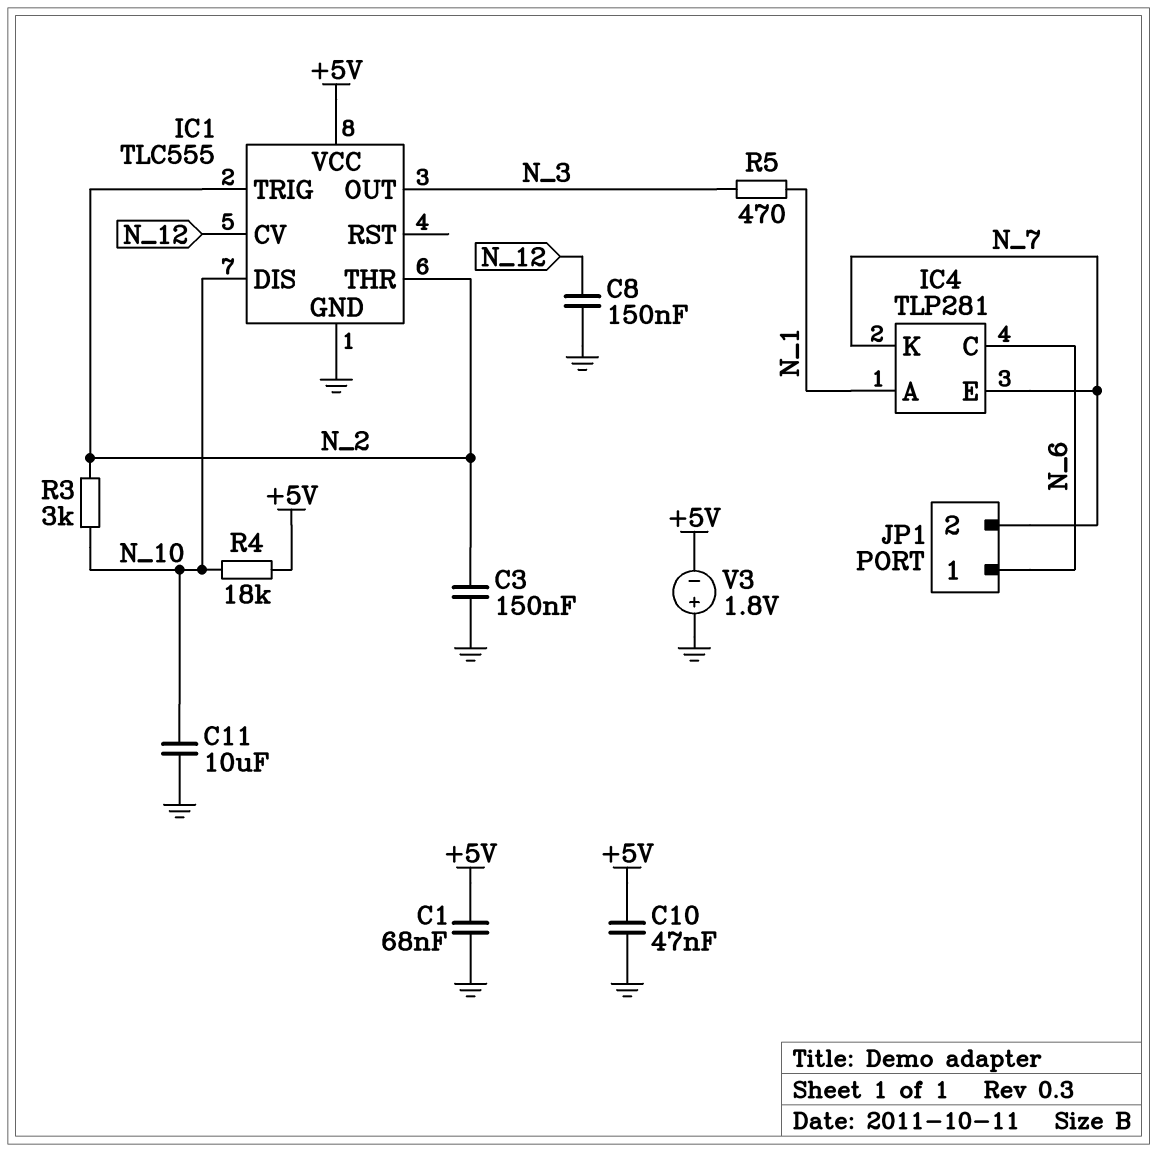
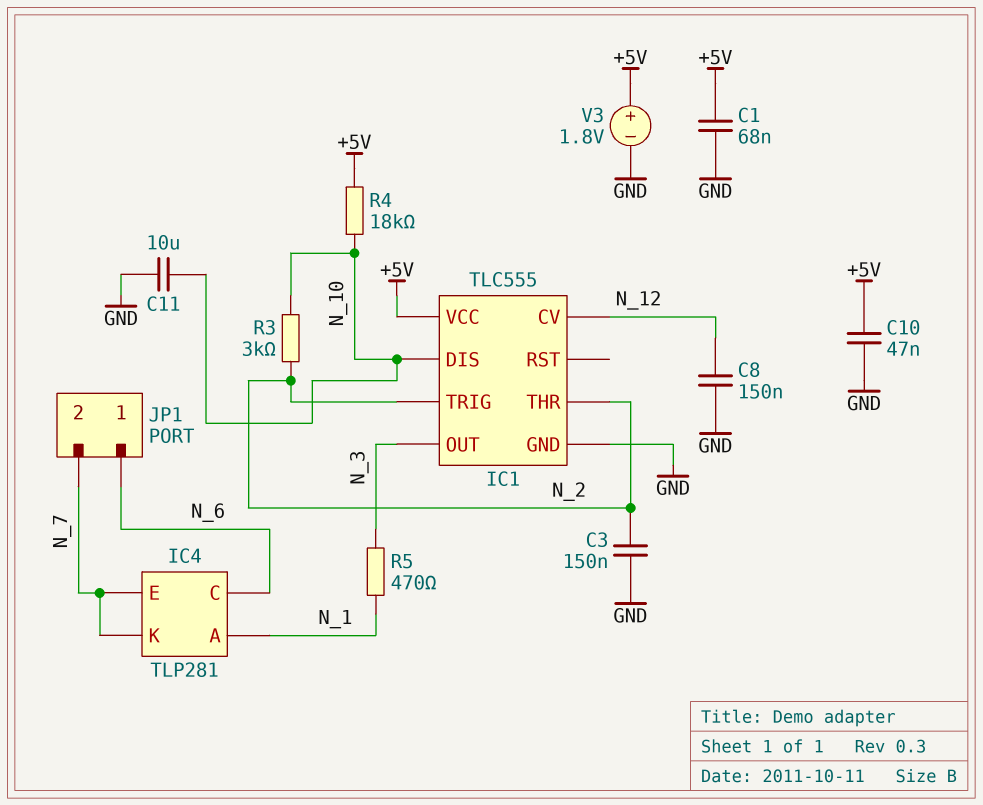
V3: 1.8V (plus GND, minus +5V) -> 1.8V (plus +5V, minus GND)

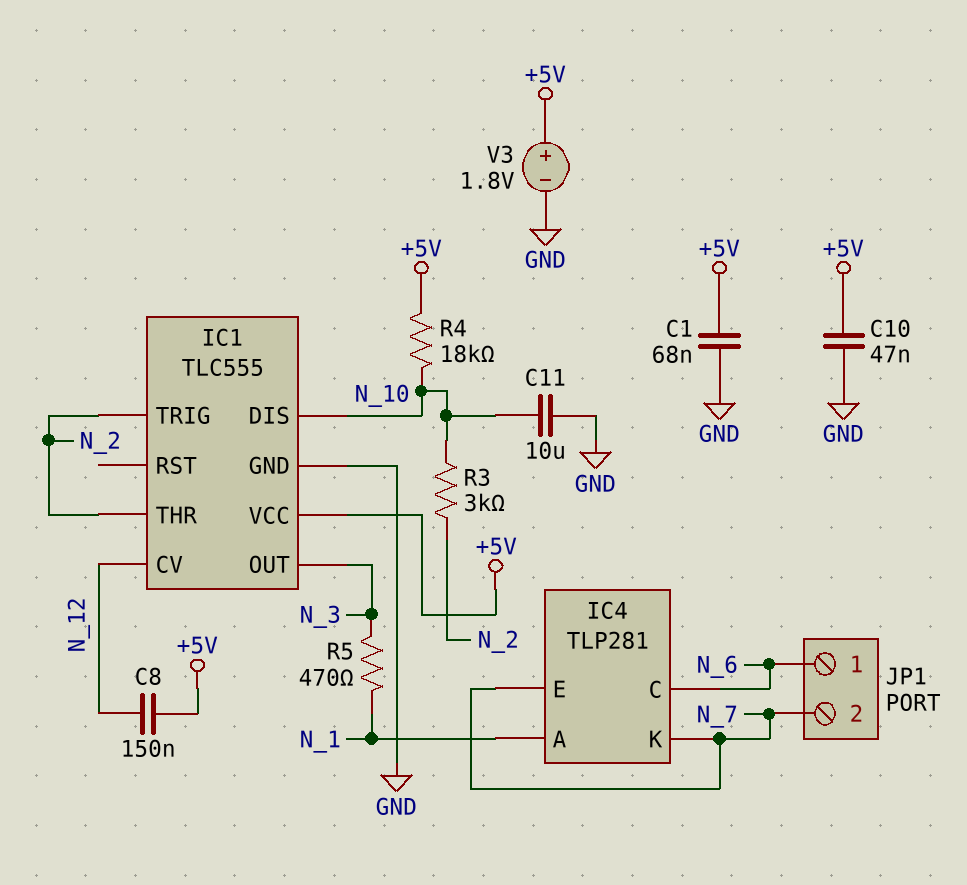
C3: 150nF (GND, N_2) -> none
C8: 150nF (GND, N_12) -> 150nF (+5V, N_12)

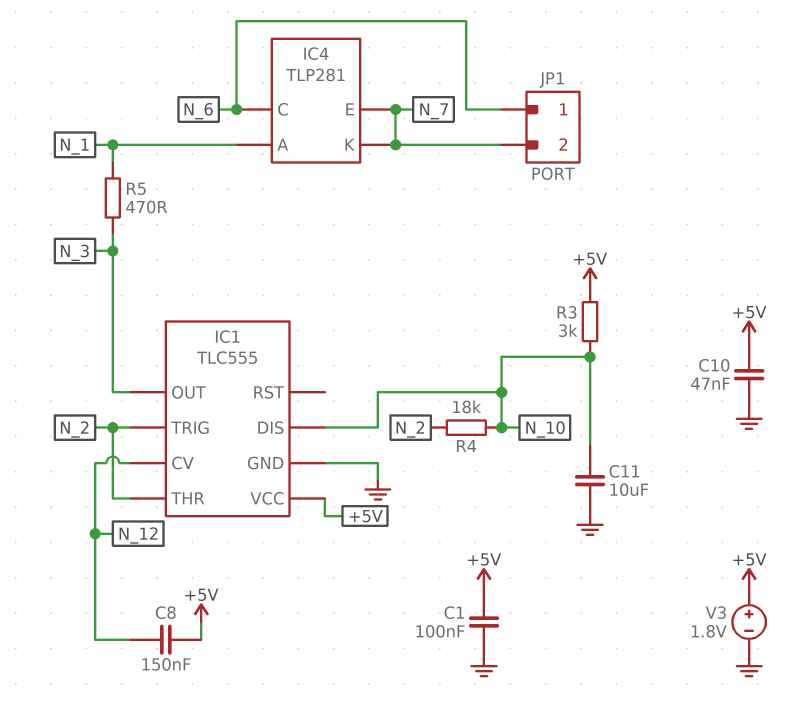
C1: 68nF (+5V, GND) -> 100nF (+5V, GND)
R3: 3k (N_2, N_10) -> 3k (+5V, N_10)
R4: 18k (+5V, N_10) -> 18k (N_2, N_10)

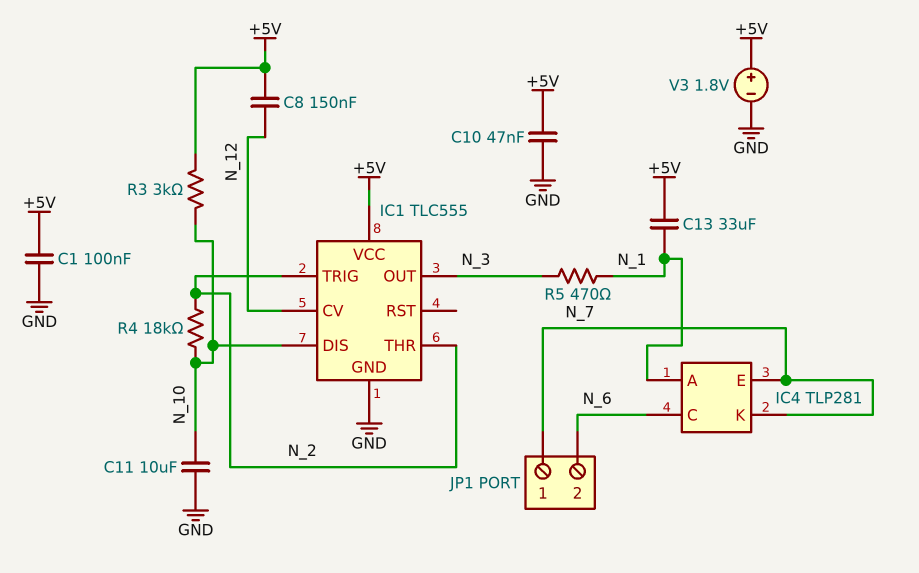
C13: none -> 33uF (+5V, N_1)
JP1 pin 1: N_6 -> N_7
JP1 pin 2: N_7 -> N_6

